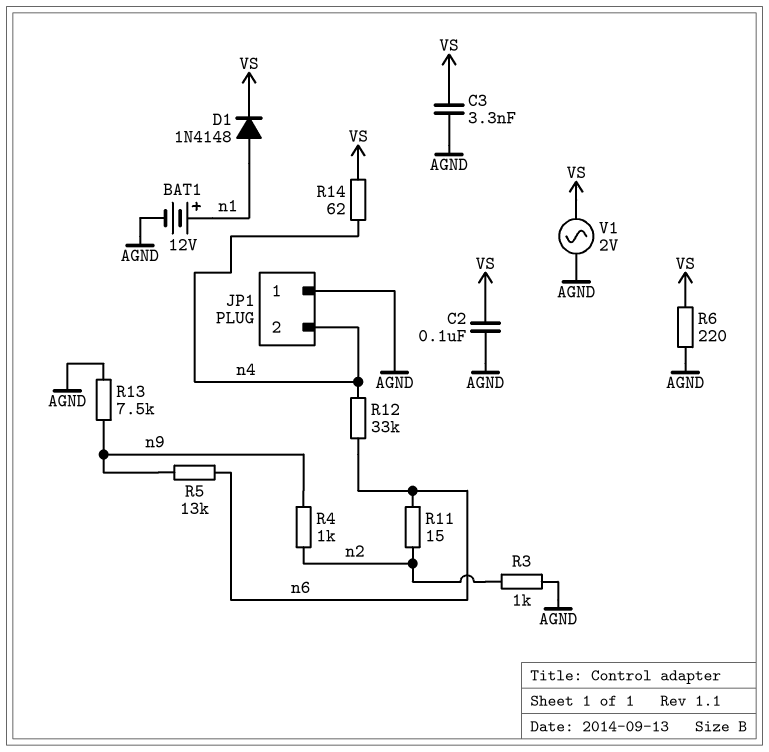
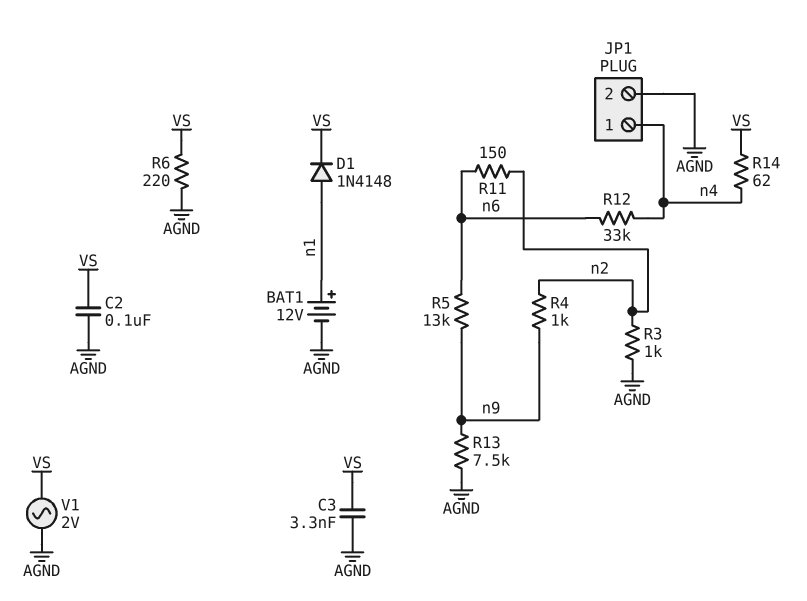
JP1 pin 1: AGND -> n4
JP1 pin 2: n4 -> AGND
R11: 15 (n2, n6) -> 150 (n2, n6)

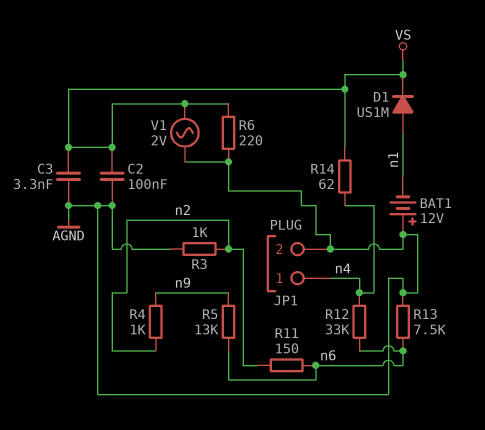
BAT1: 12V (plus n1, minus AGND) -> 12V (plus AGND, minus n1)
D1: diode 1N4148 (A n1, K VS) -> diode US1M (A n1, K VS)
R13: 7.5k (AGND, n9) -> 7.5k (AGND, n6)

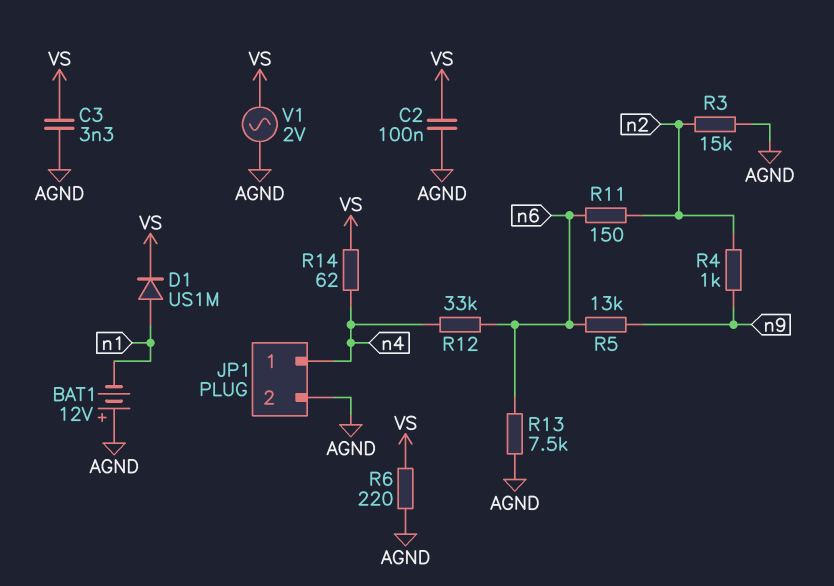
R3: 1k (AGND, n2) -> 15k (AGND, n2)

